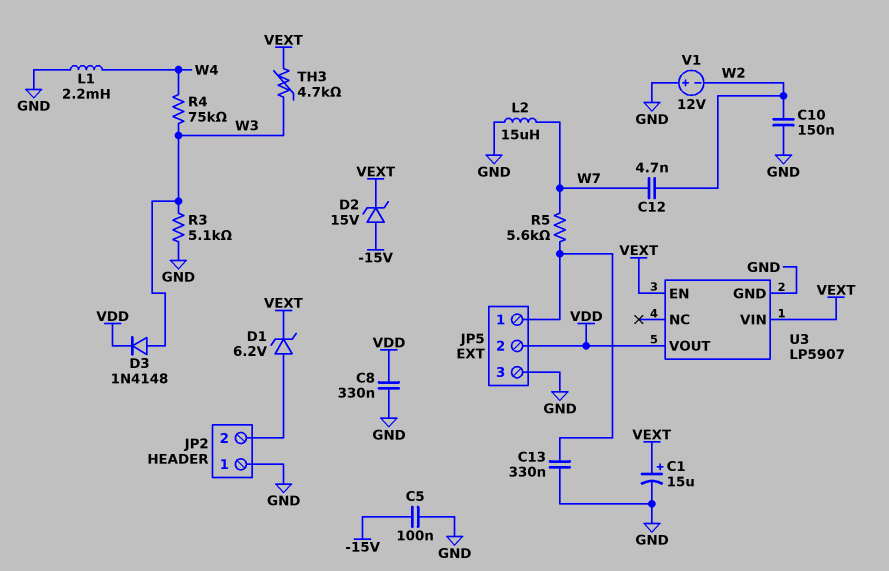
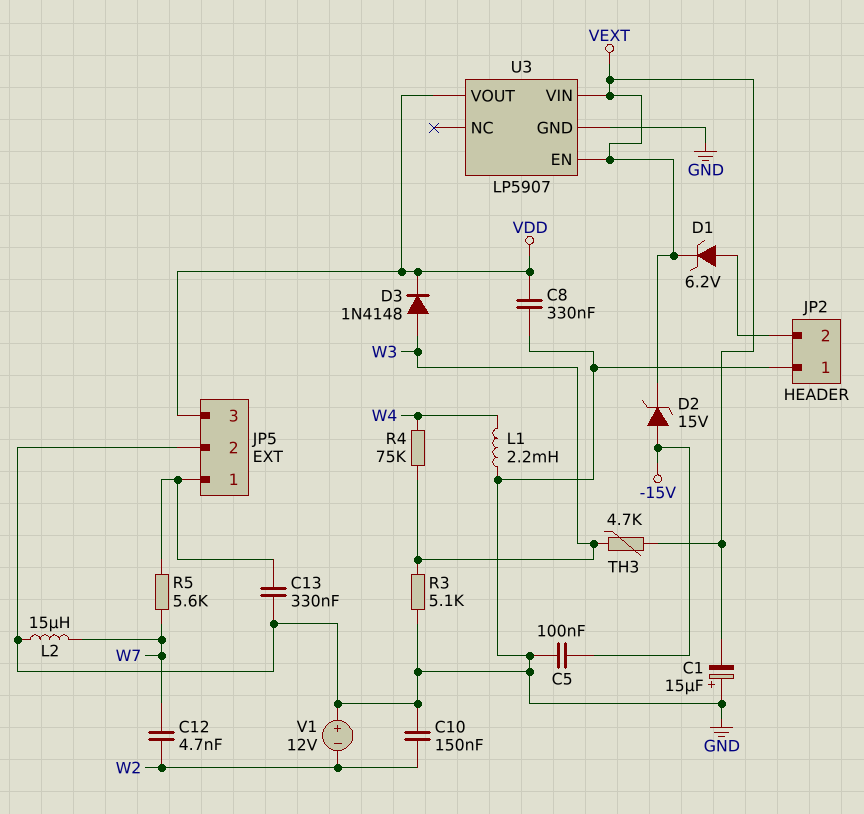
C1: 15uF (plus VEXT, minus GND) -> 15uF (plus GND, minus VEXT)
JP5 pin 2: VDD -> GND
JP5 pin 3: GND -> VDD

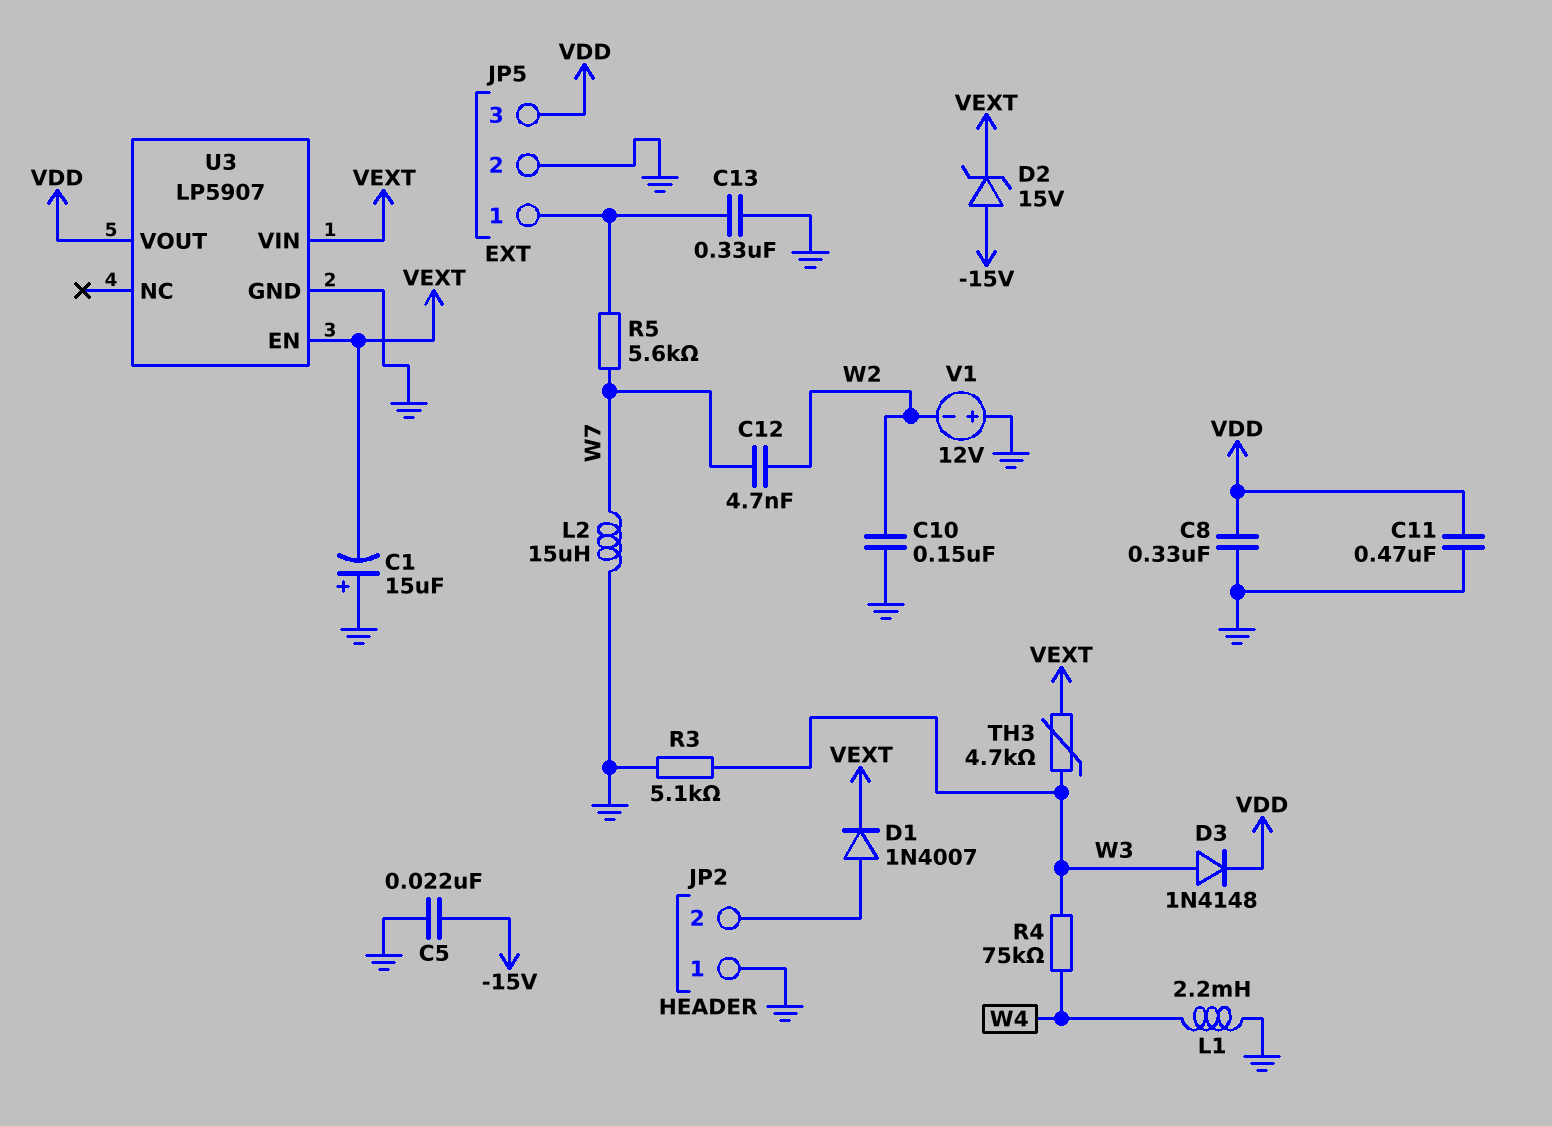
C5: 100nF (-15V, GND) -> 22nF (-15V, GND)
C11: none -> 470nF (GND, VDD)
D1: zener 6.2V (A JP2/2, K VEXT) -> diode 1N4007 (A JP2/2, K VEXT)

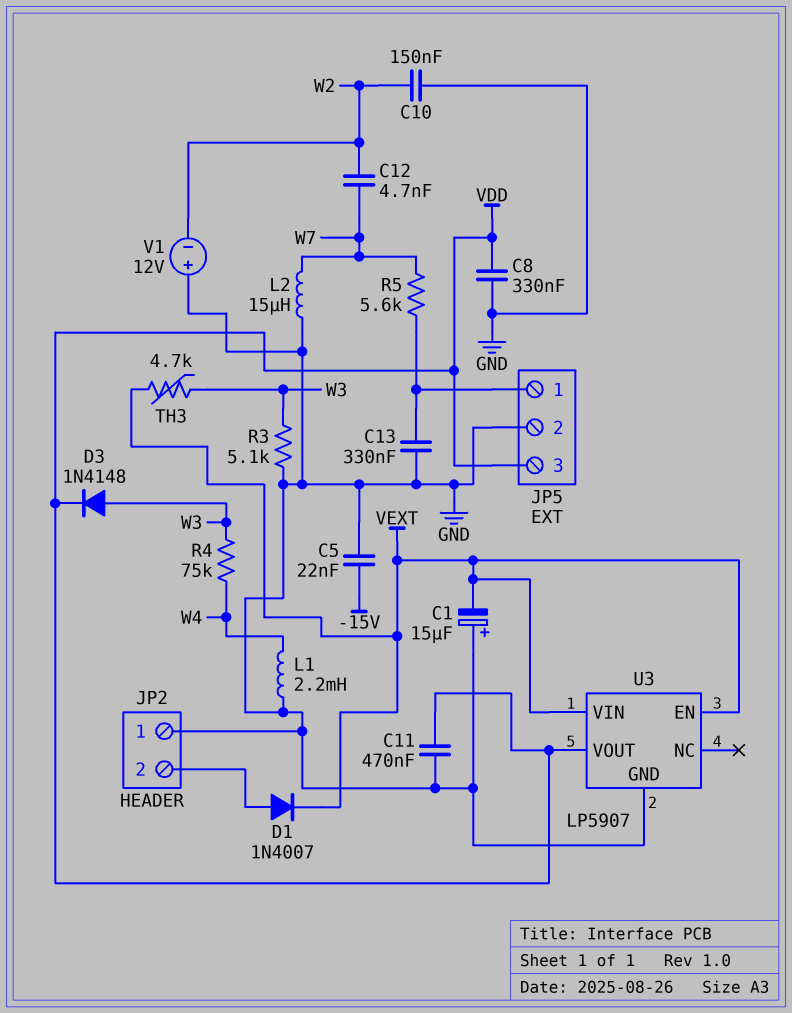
D2: zener 15V (A -15V, K VEXT) -> none

